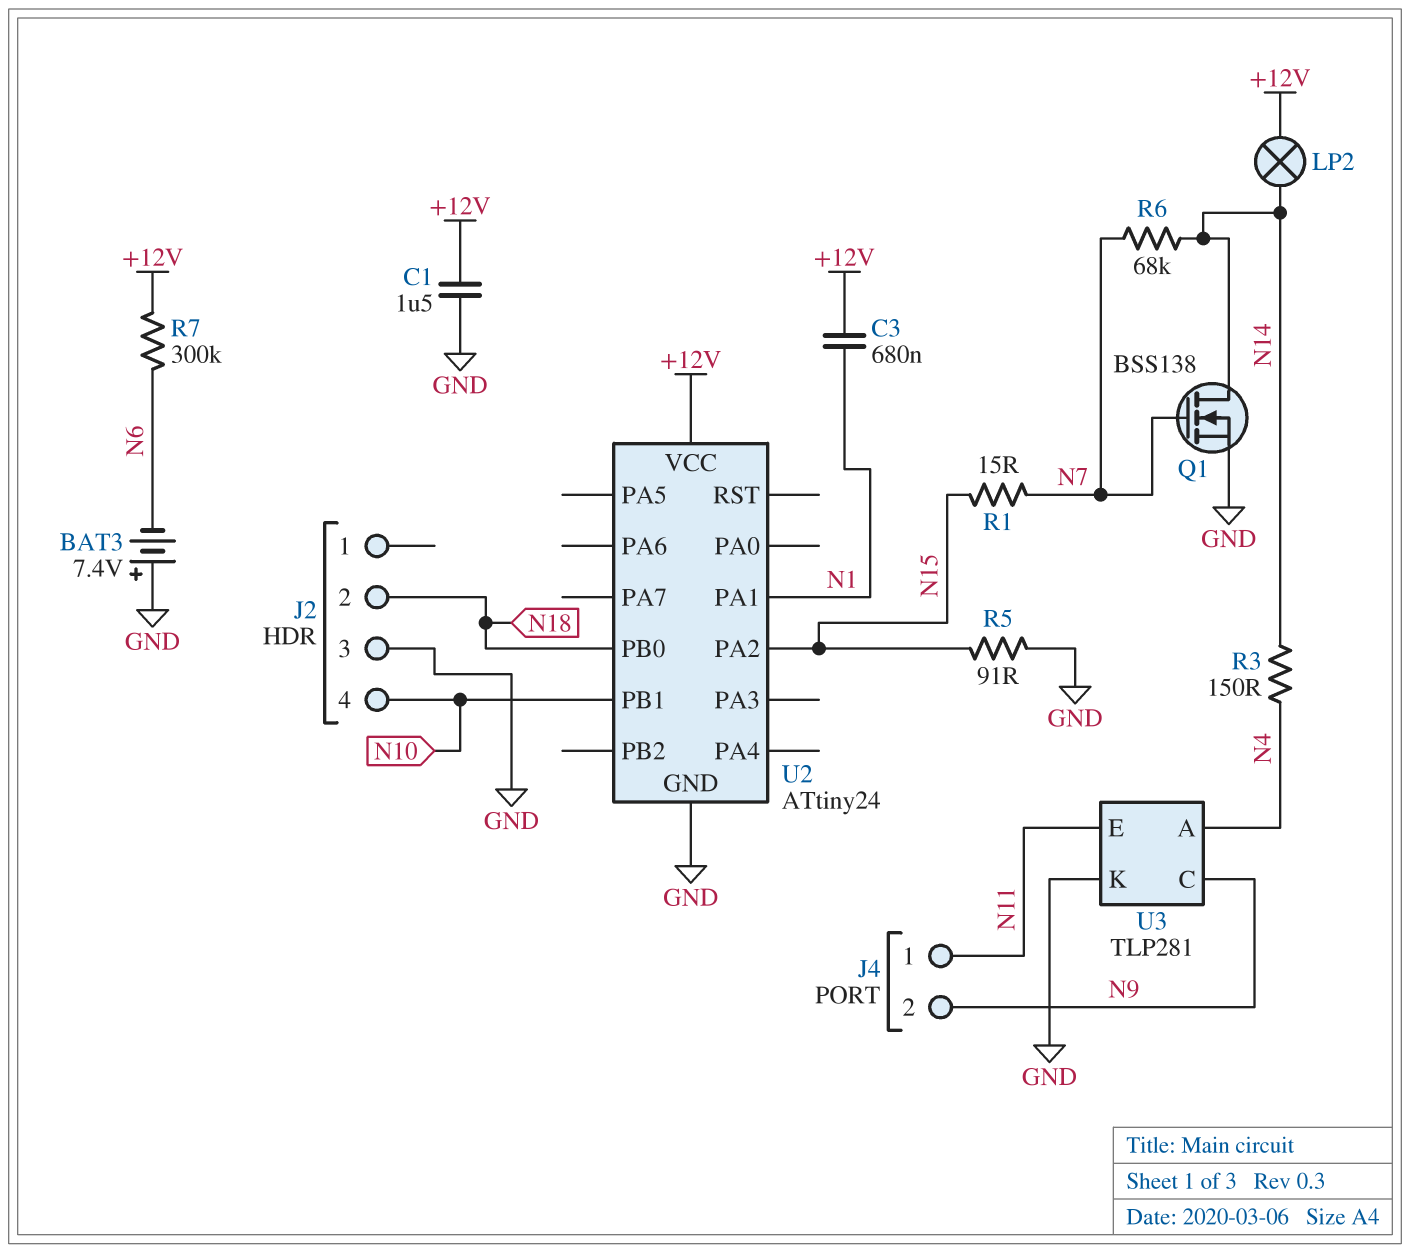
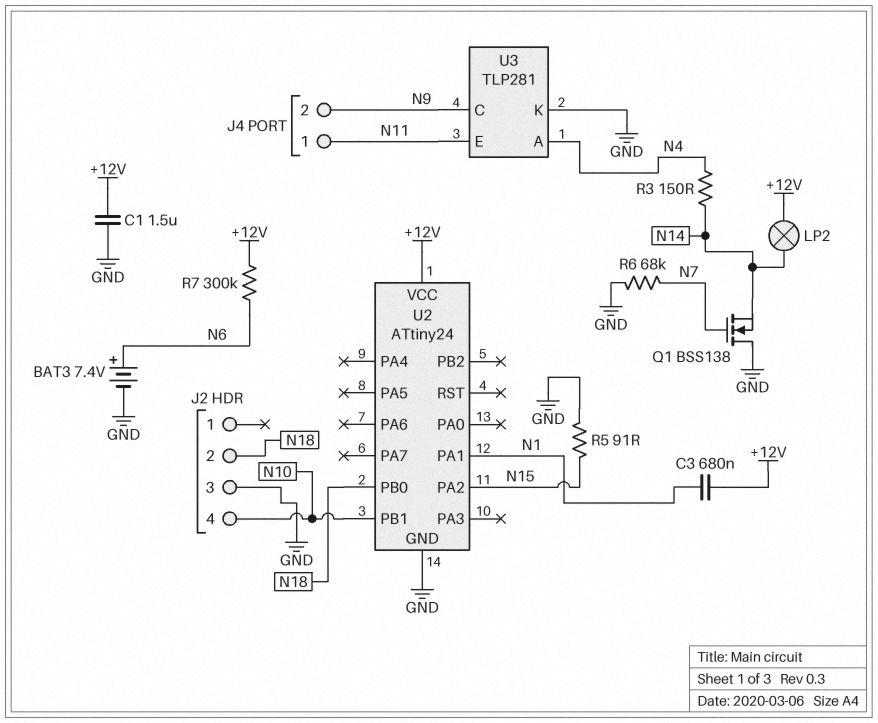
BAT3: 7.4V (plus GND, minus N6) -> 7.4V (plus N6, minus GND)
Q1: NMOS BSS138 (G N7, D N14, S GND) -> NMOS BSS138 (G N7, D GND, S N14)
R1: 15 (N7, N15) -> none
R6: 68k (N7, N14) -> 68k (GND, N7)

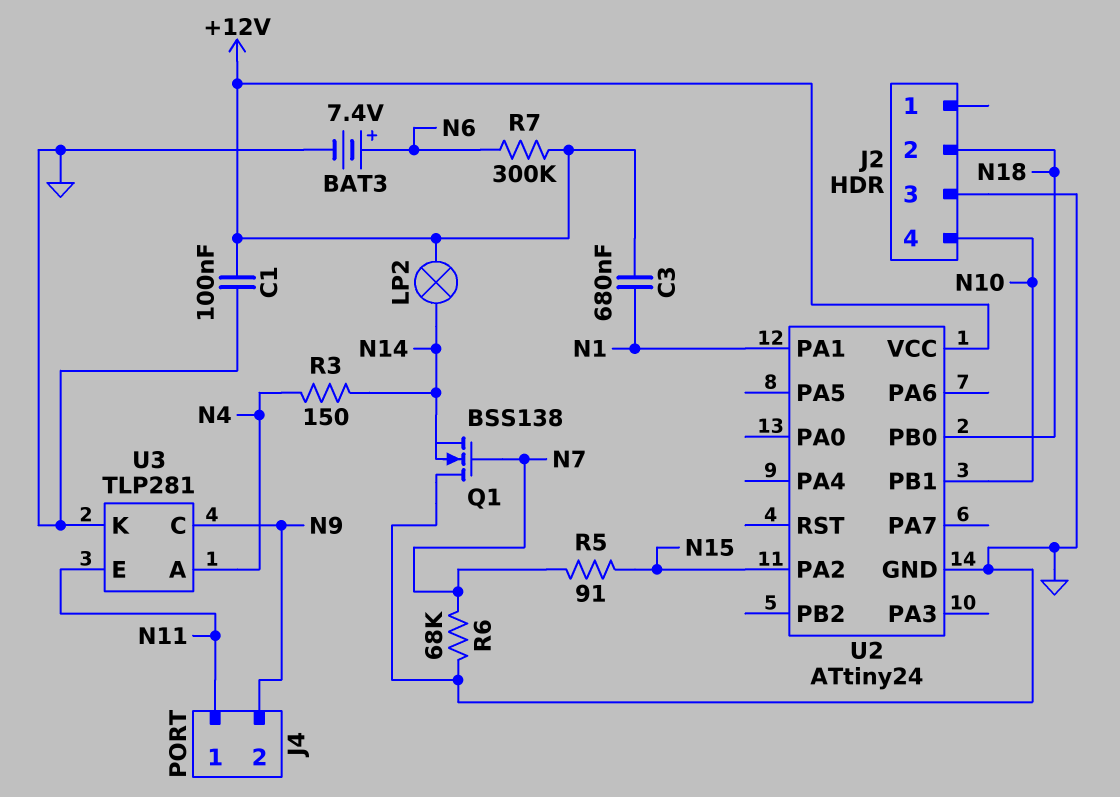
C1: 1.5uF (+12V, GND) -> 100nF (+12V, GND)
R5: 91 (GND, N15) -> 91 (N7, N15)

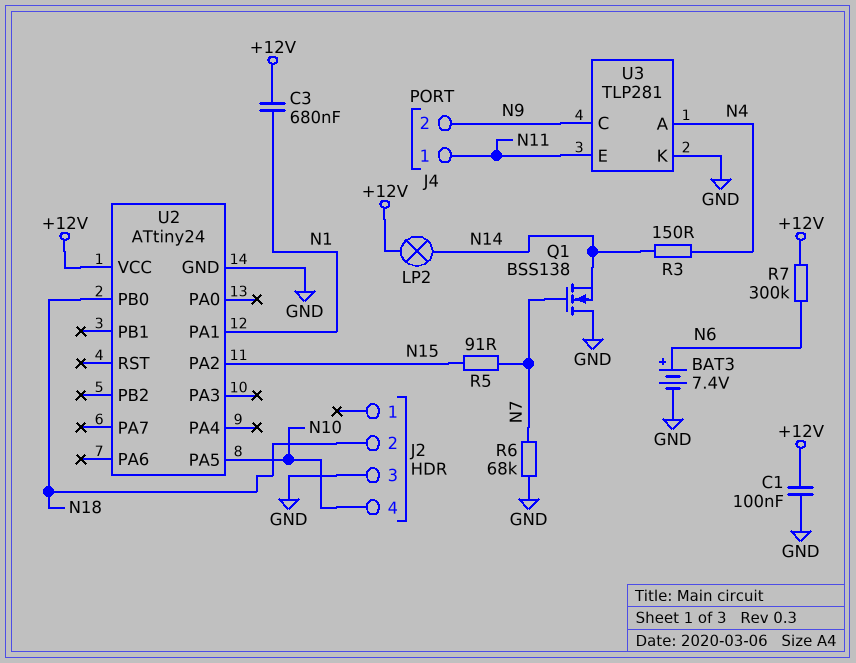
U2 pin PA5: none -> N10
U2 pin PB1: N10 -> none

